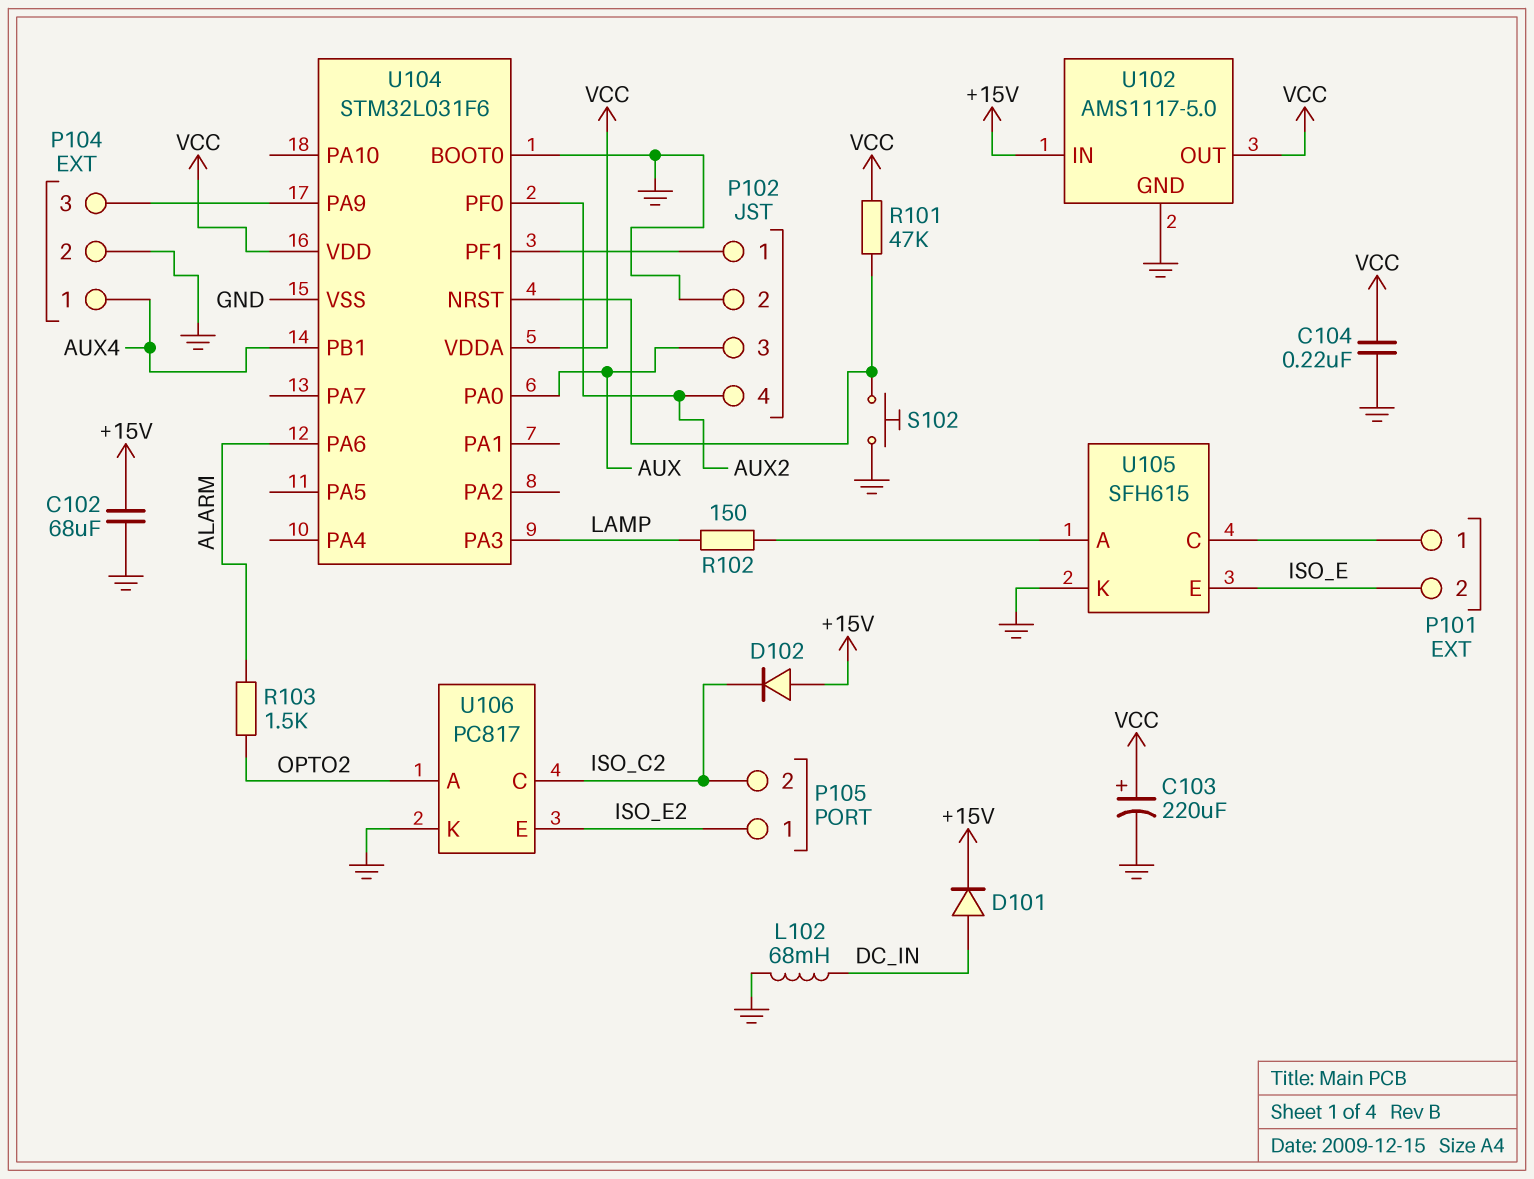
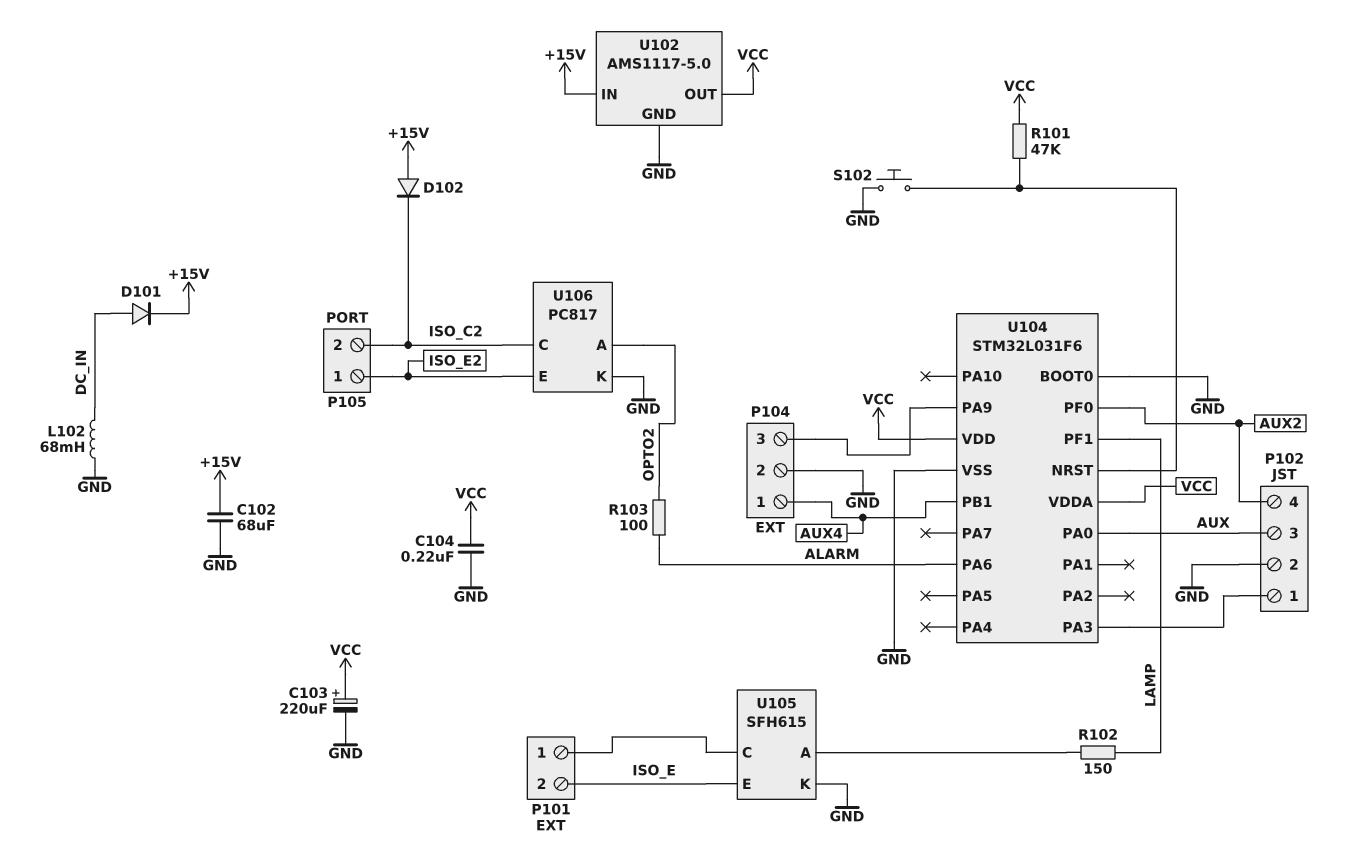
R103: 1.5k (ALARM, OPTO2) -> 100 (ALARM, OPTO2)
U104 pin PA3: LAMP -> P102/1
U104 pin PF1: P102/1 -> LAMP

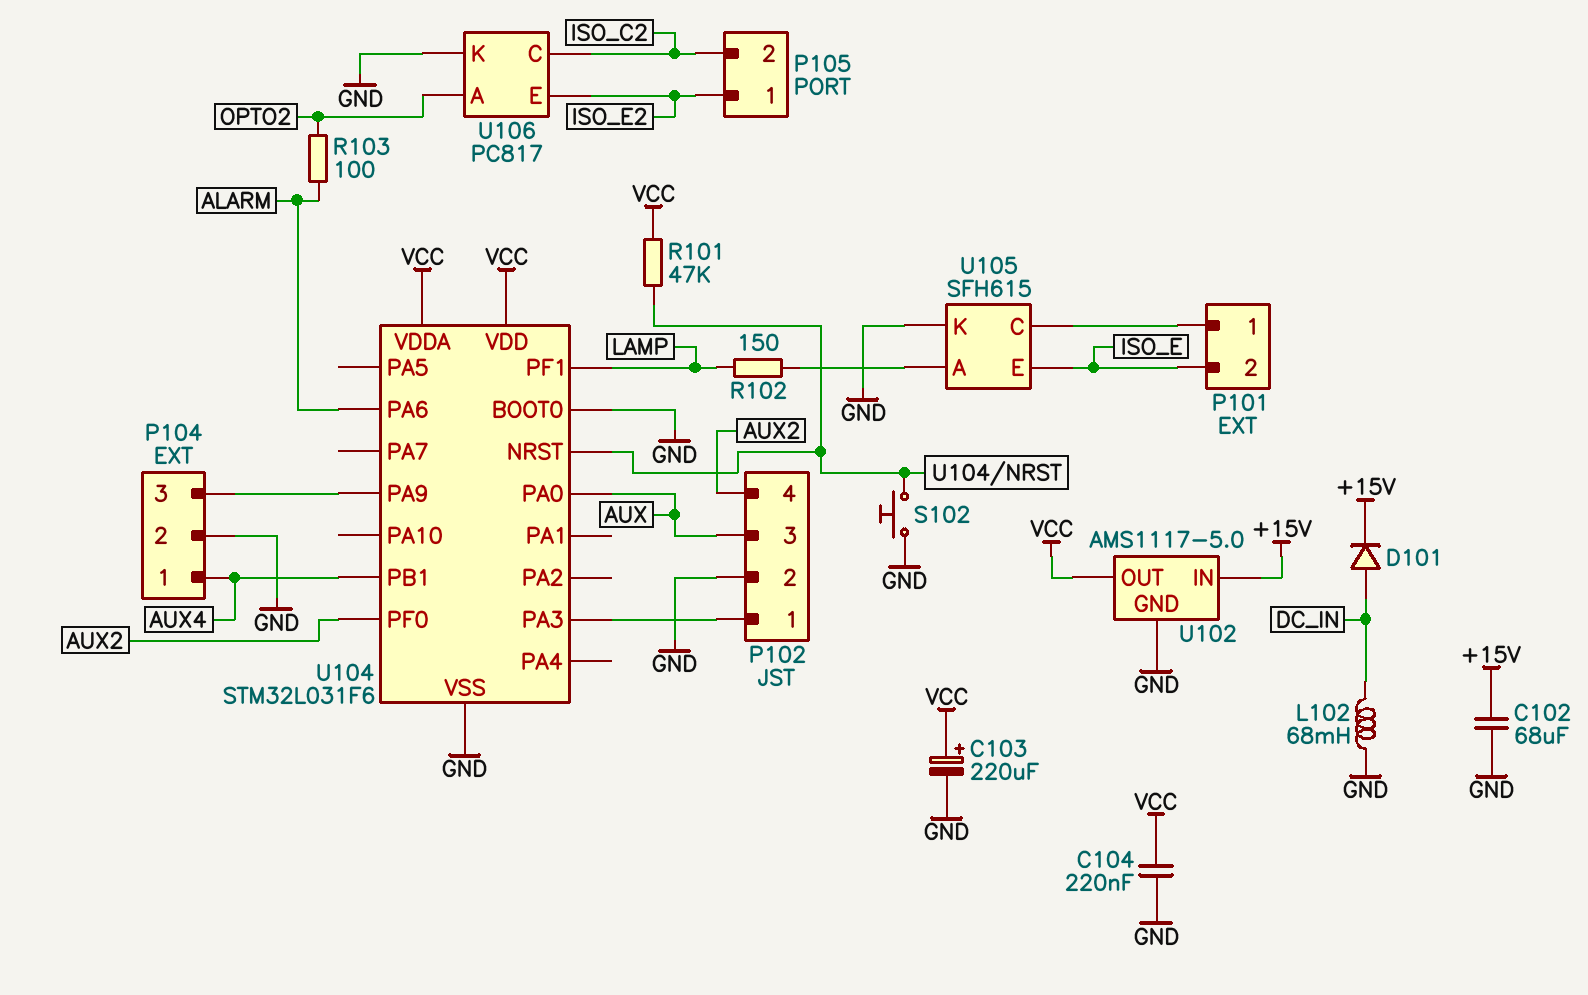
D102: diode (A +15V, K ISO_C2) -> none

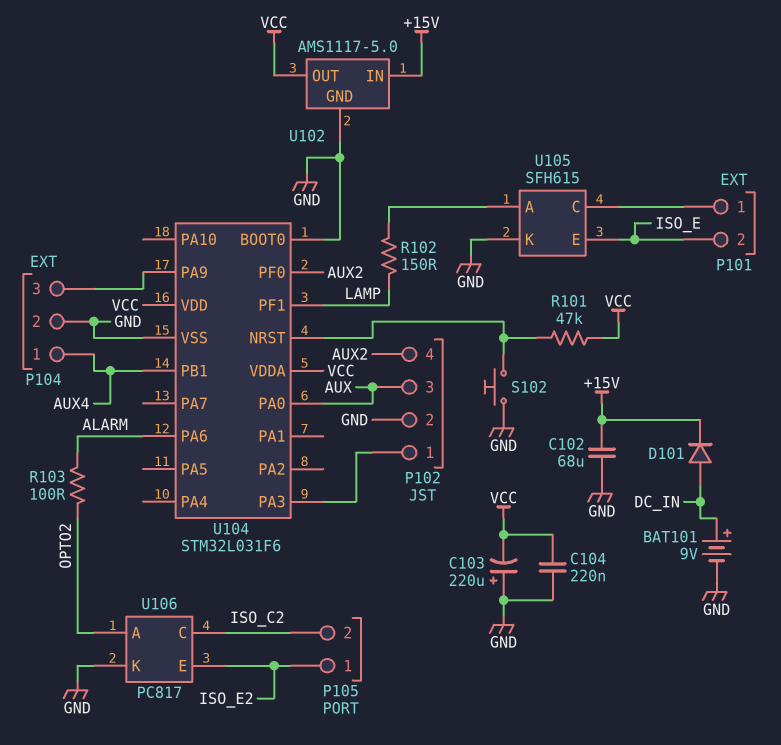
BAT101: none -> 9V (plus DC_IN, minus GND)
C103: 220uF (plus VCC, minus GND) -> 220uF (plus GND, minus VCC)
L102: 68mH (DC_IN, GND) -> none

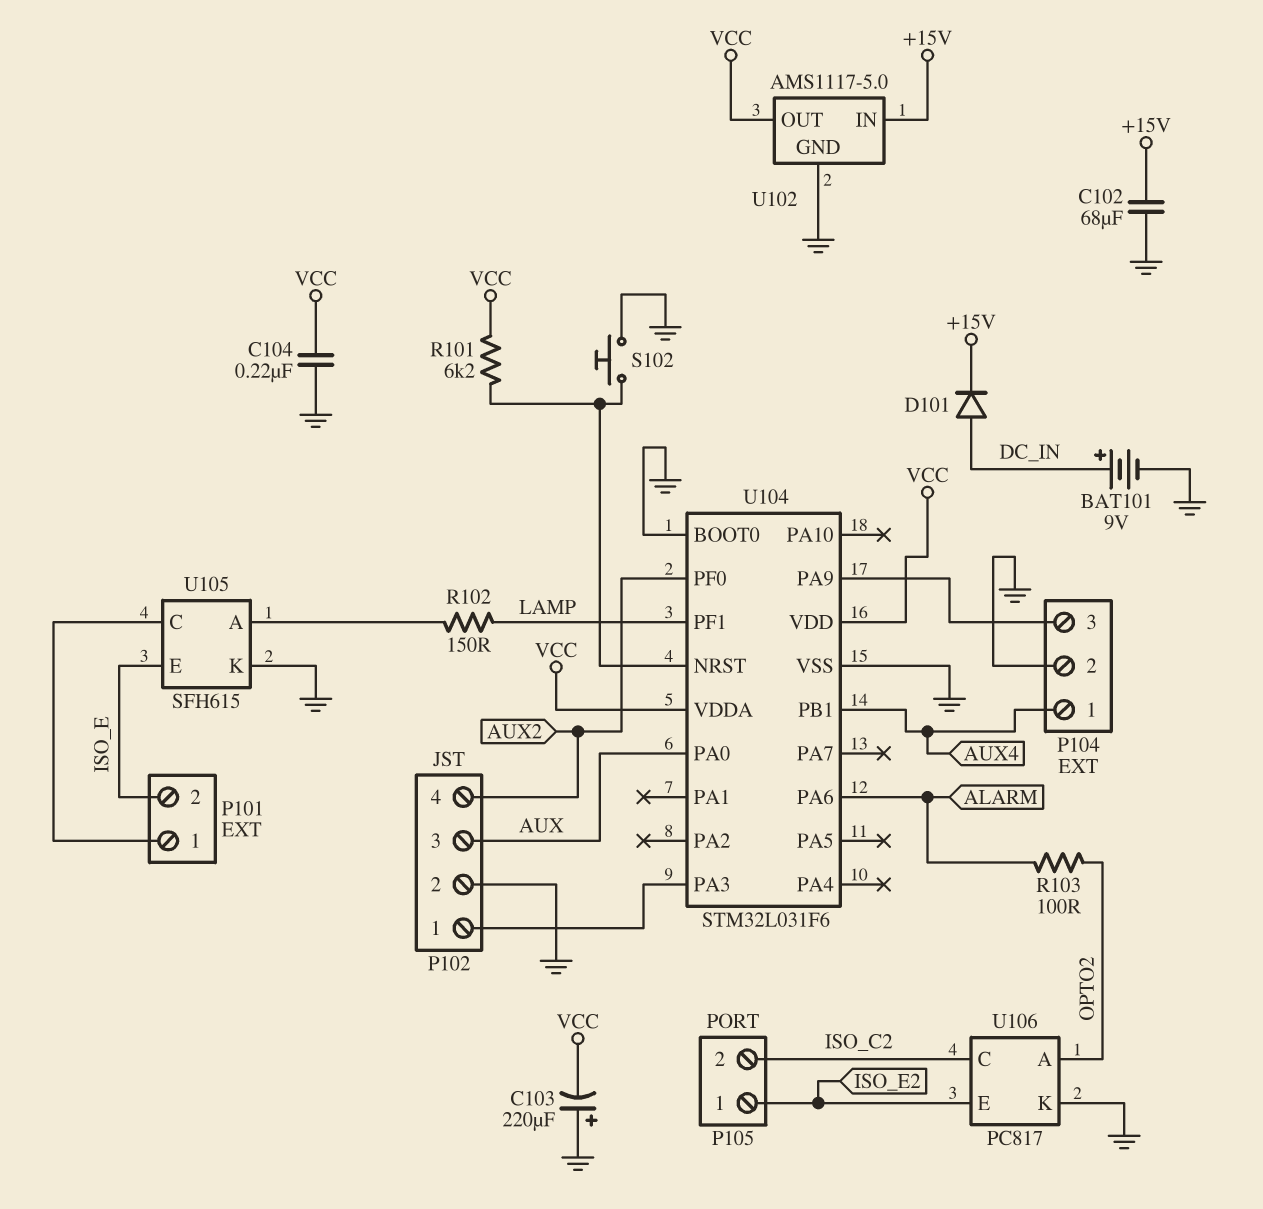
R101: 47k (U104/NRST, VCC) -> 6.2k (U104/NRST, VCC)

